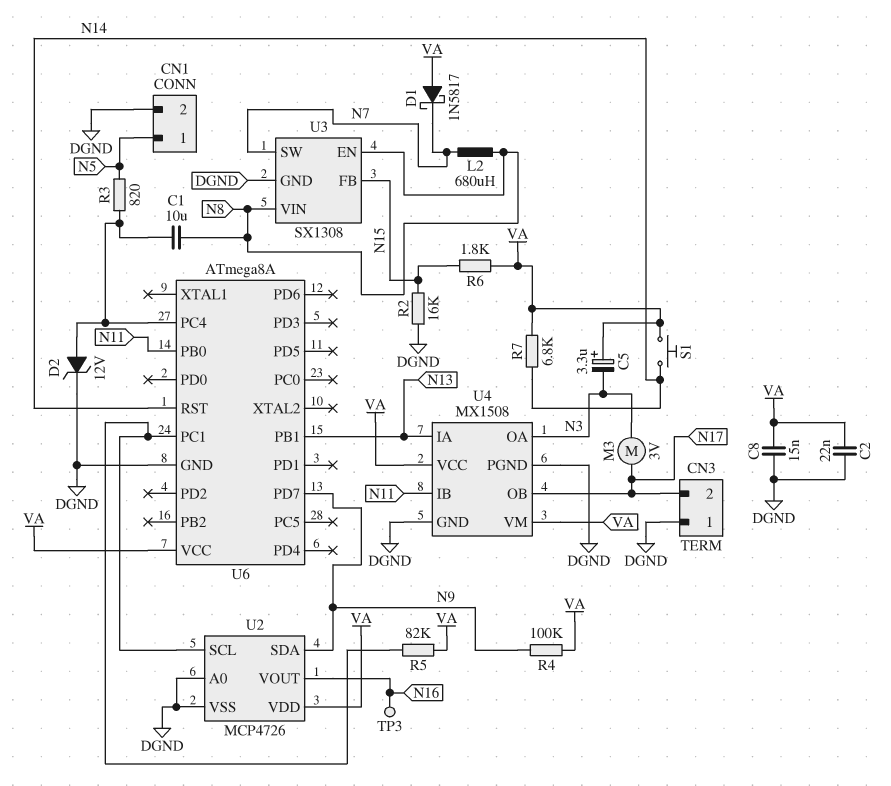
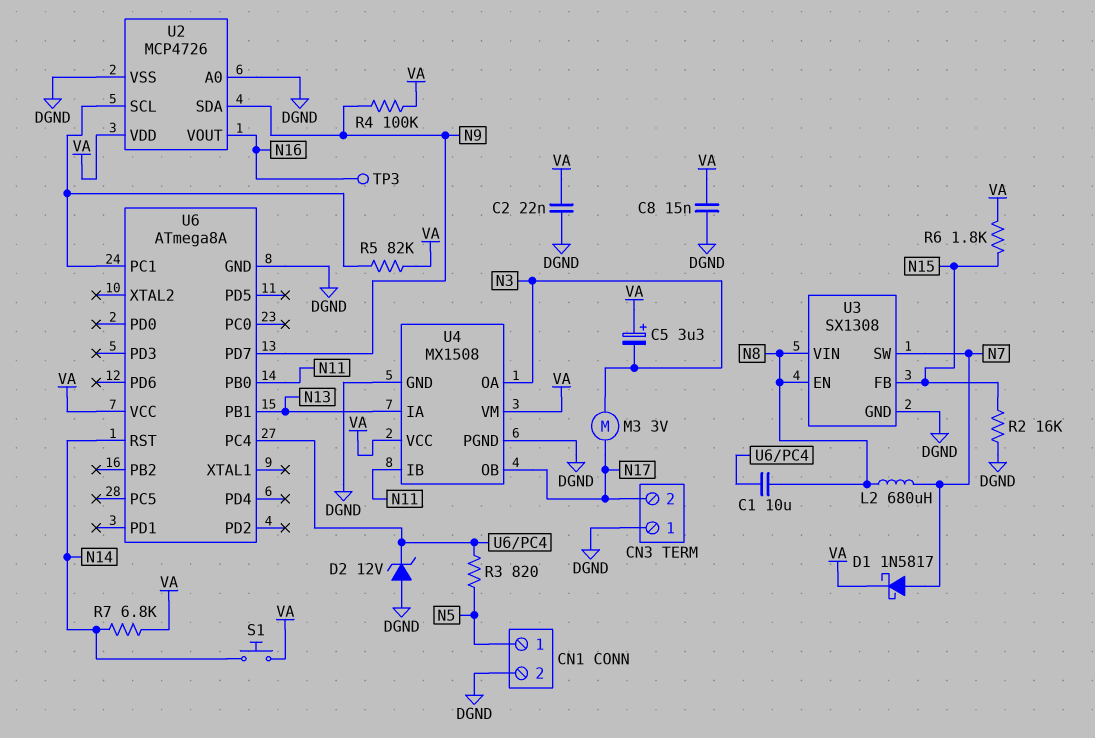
D1: schottky 1N5817 (A VA, K N7) -> schottky 1N5817 (A N7, K VA)
D2: zener 12V (A U6/PC4, K DGND) -> zener 12V (A DGND, K U6/PC4)

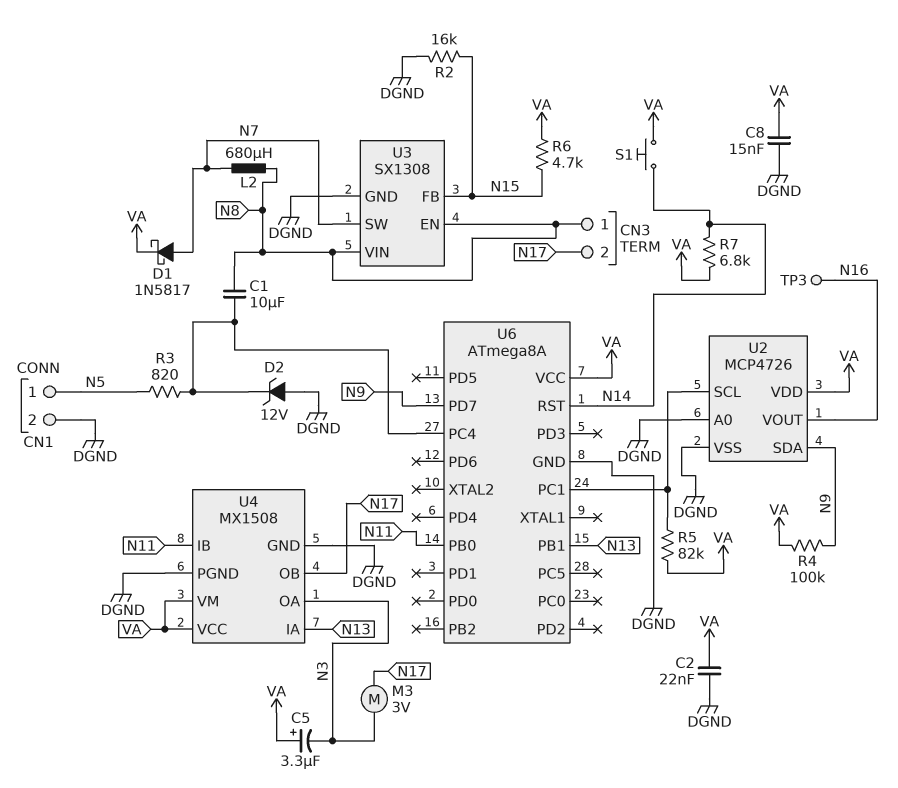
CN3 pin 1: DGND -> N8
R6: 1.8k (N15, VA) -> 4.7k (N15, VA)

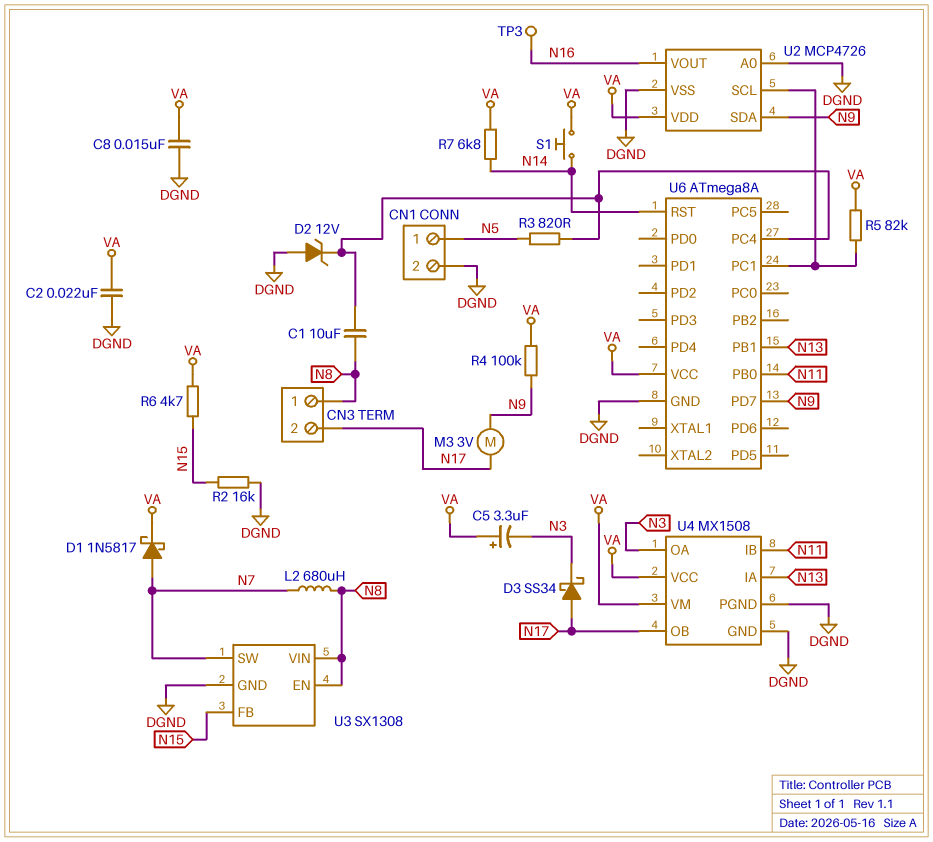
D3: none -> schottky SS34 (A N17, K N3)
M3: motor 3V (N3, N17) -> motor 3V (N9, N17)

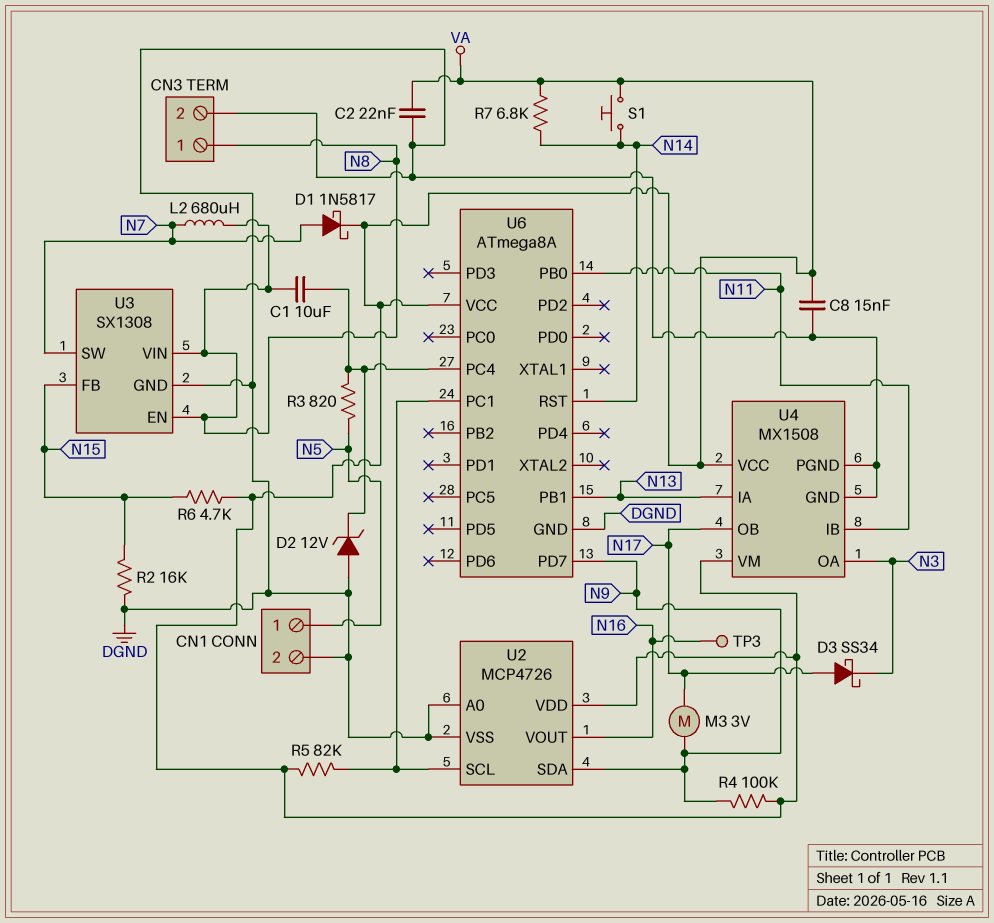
C5: 3.3uF (plus VA, minus N3) -> none
CN3 pin 2: N17 -> DGND

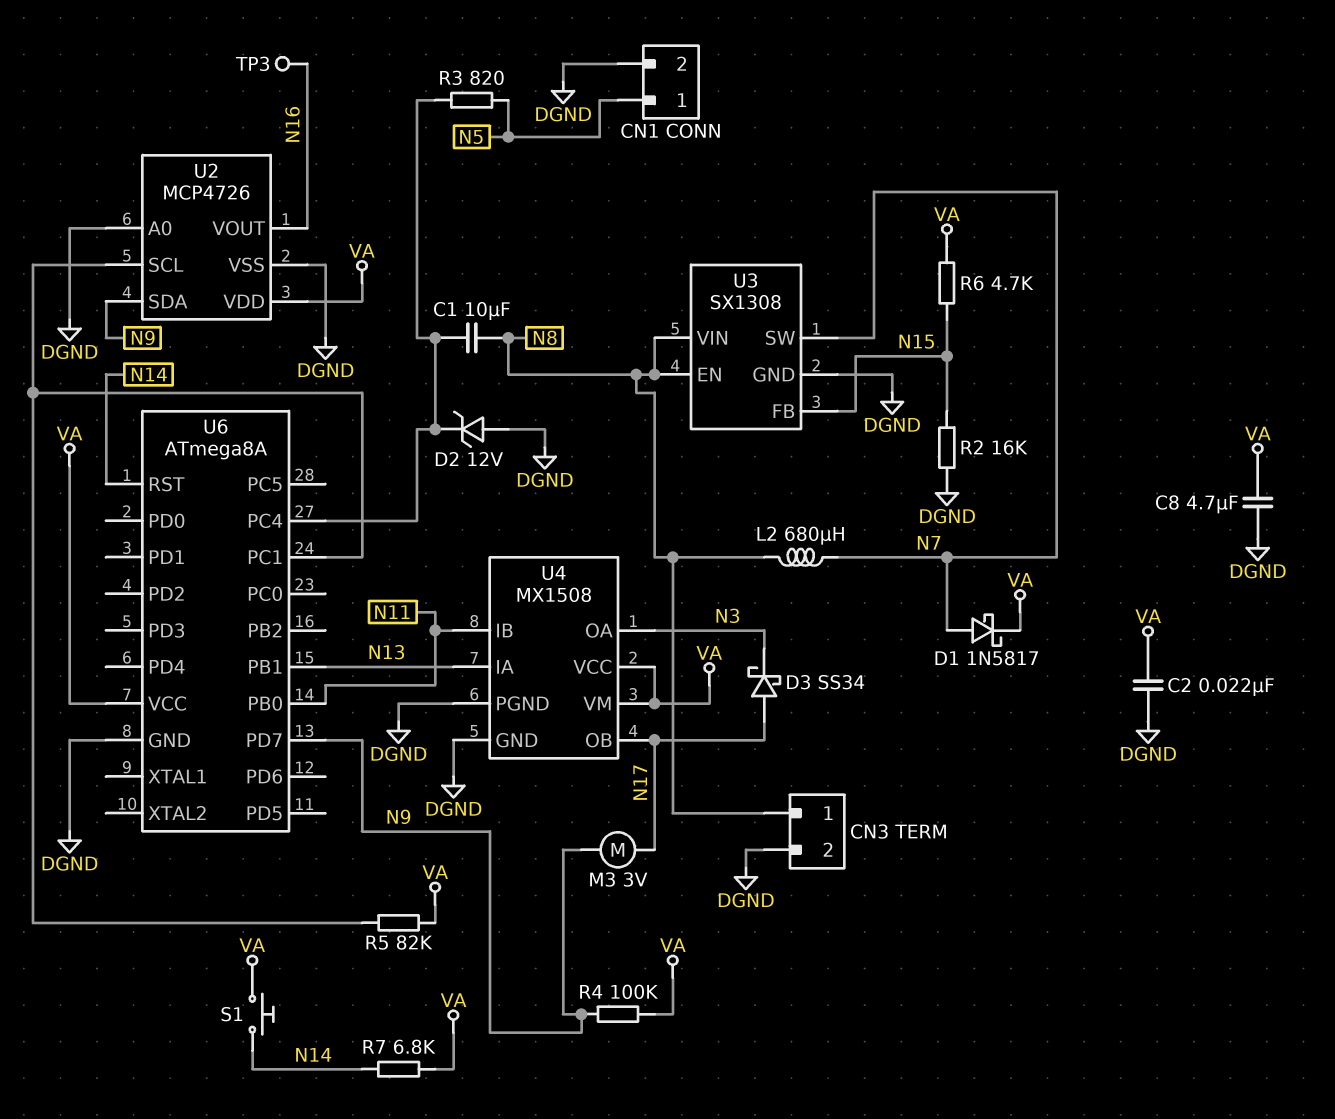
C8: 15nF (DGND, VA) -> 4.7uF (DGND, VA)

